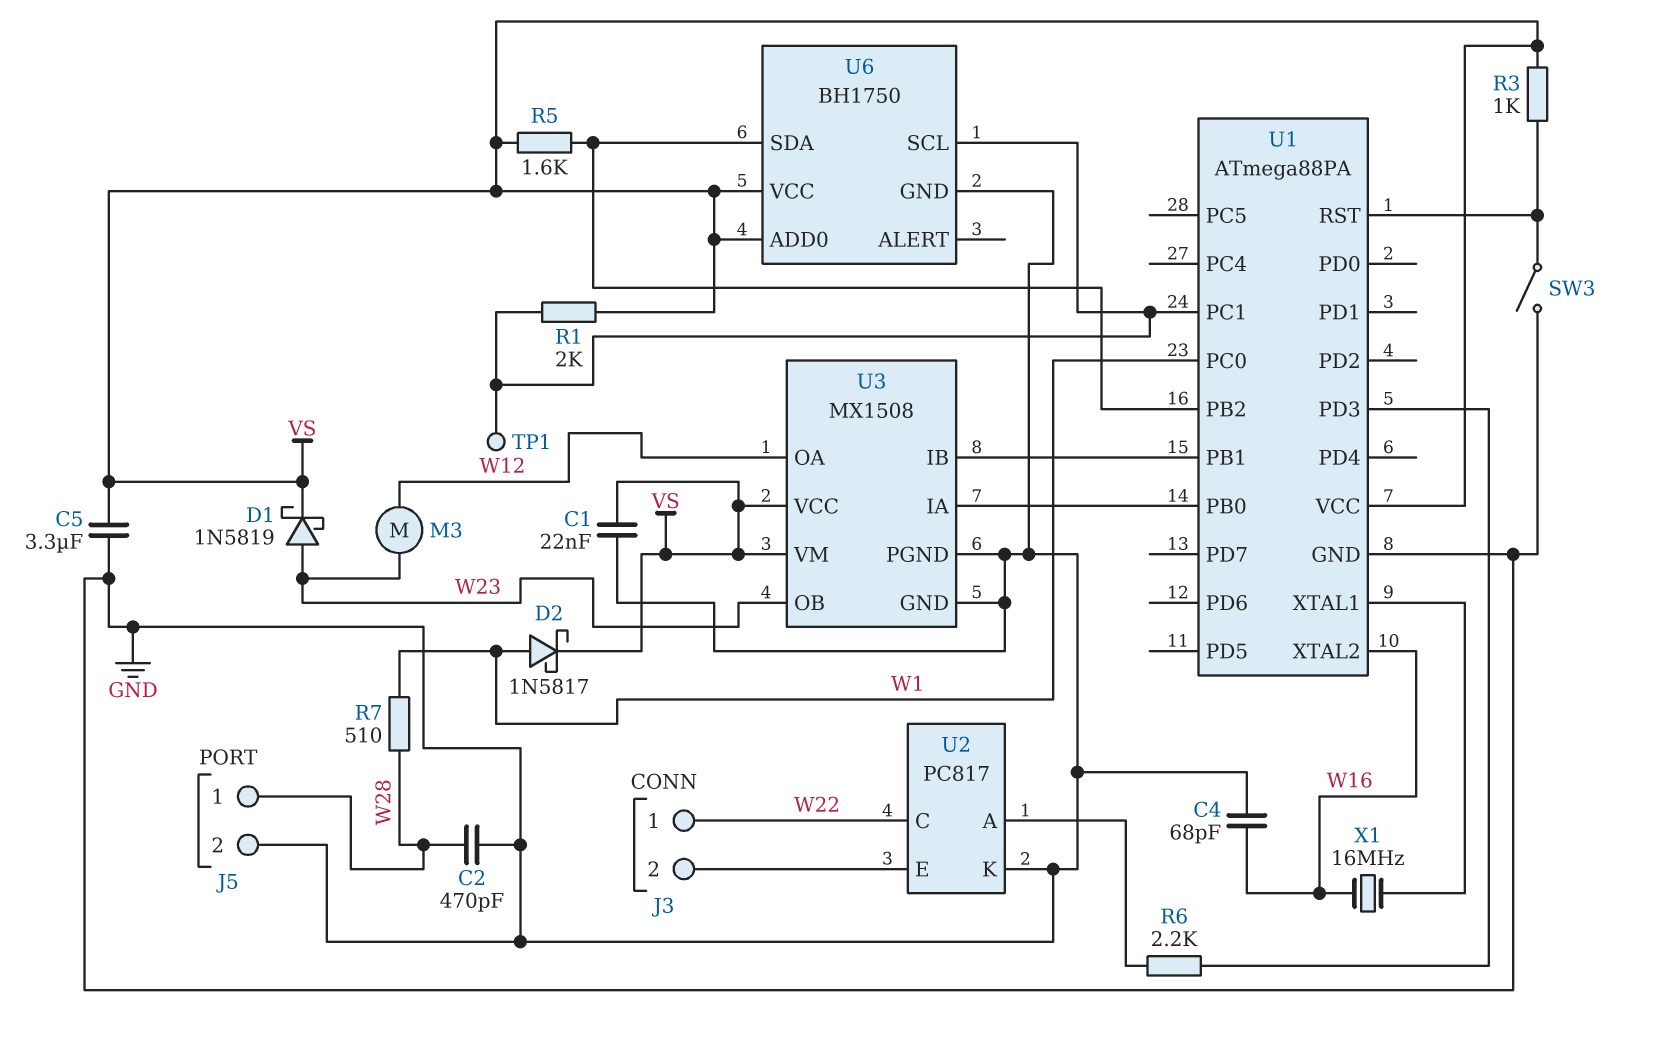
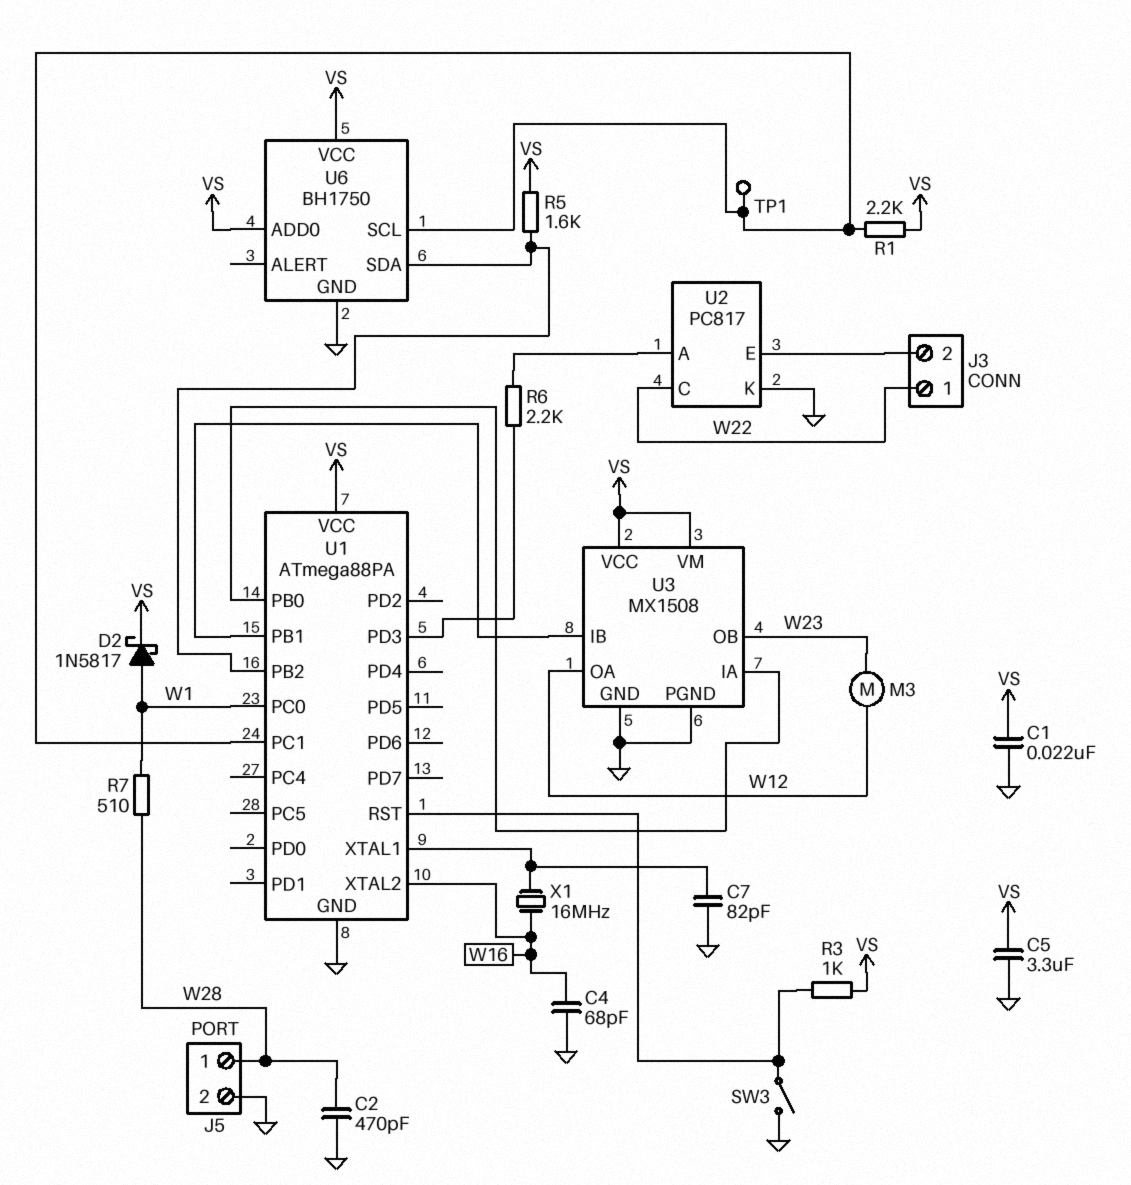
C7: none -> 82pF (GND, U1/XTAL1)
D1: schottky 1N5819 (A W23, K VS) -> none
R1: 2k (U1/PC1, VS) -> 2.2k (U1/PC1, VS)

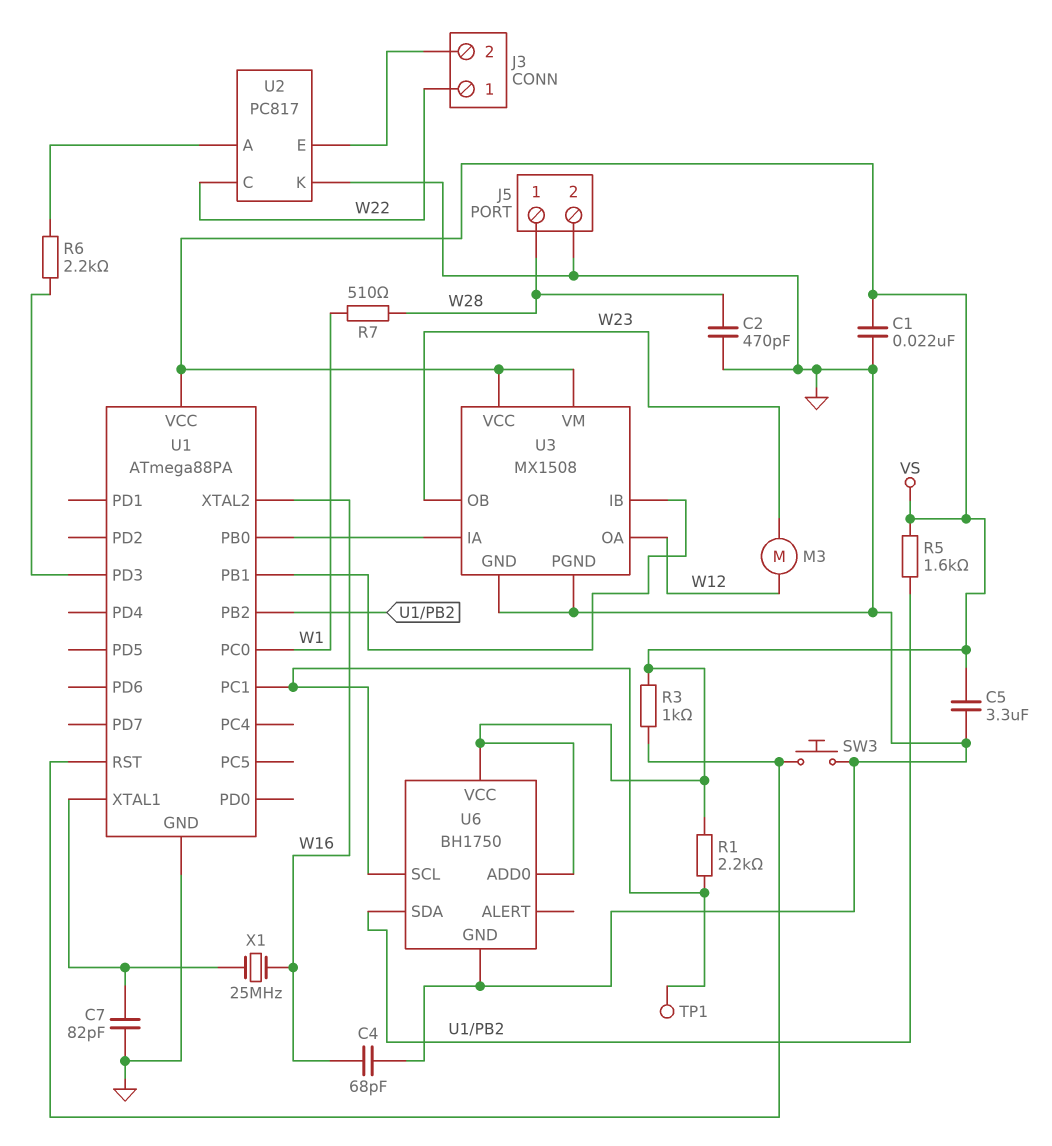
D2: schottky 1N5817 (A W1, K VS) -> none
SW3: switch (GND, U1/RST) -> button (GND, U1/RST)
X1: 16MHz (U1/XTAL1, W16) -> 25MHz (U1/XTAL1, W16)

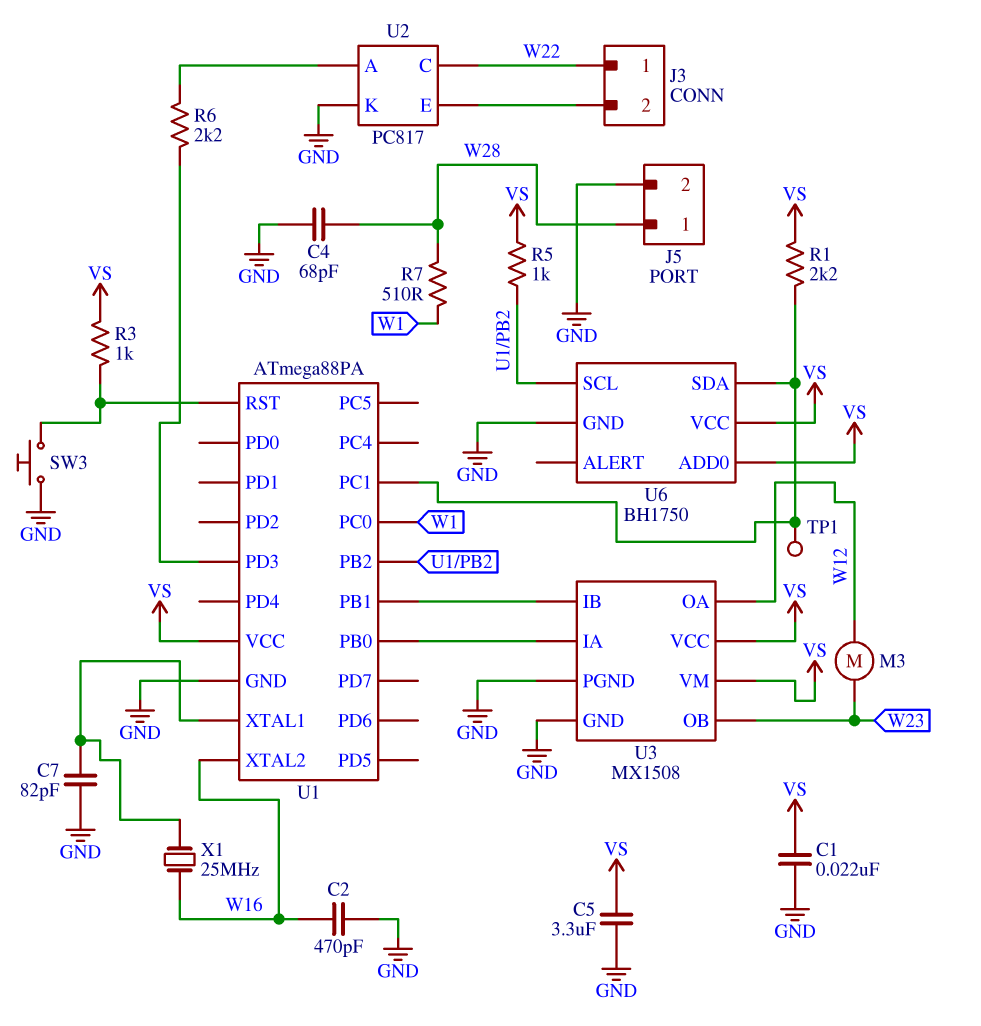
C2: 470pF (GND, W28) -> 470pF (GND, W16)
C4: 68pF (GND, W16) -> 68pF (GND, W28)
R5: 1.6k (U1/PB2, VS) -> 1k (U1/PB2, VS)
U6 pin SCL: U1/PC1 -> U1/PB2
U6 pin SDA: U1/PB2 -> U1/PC1

